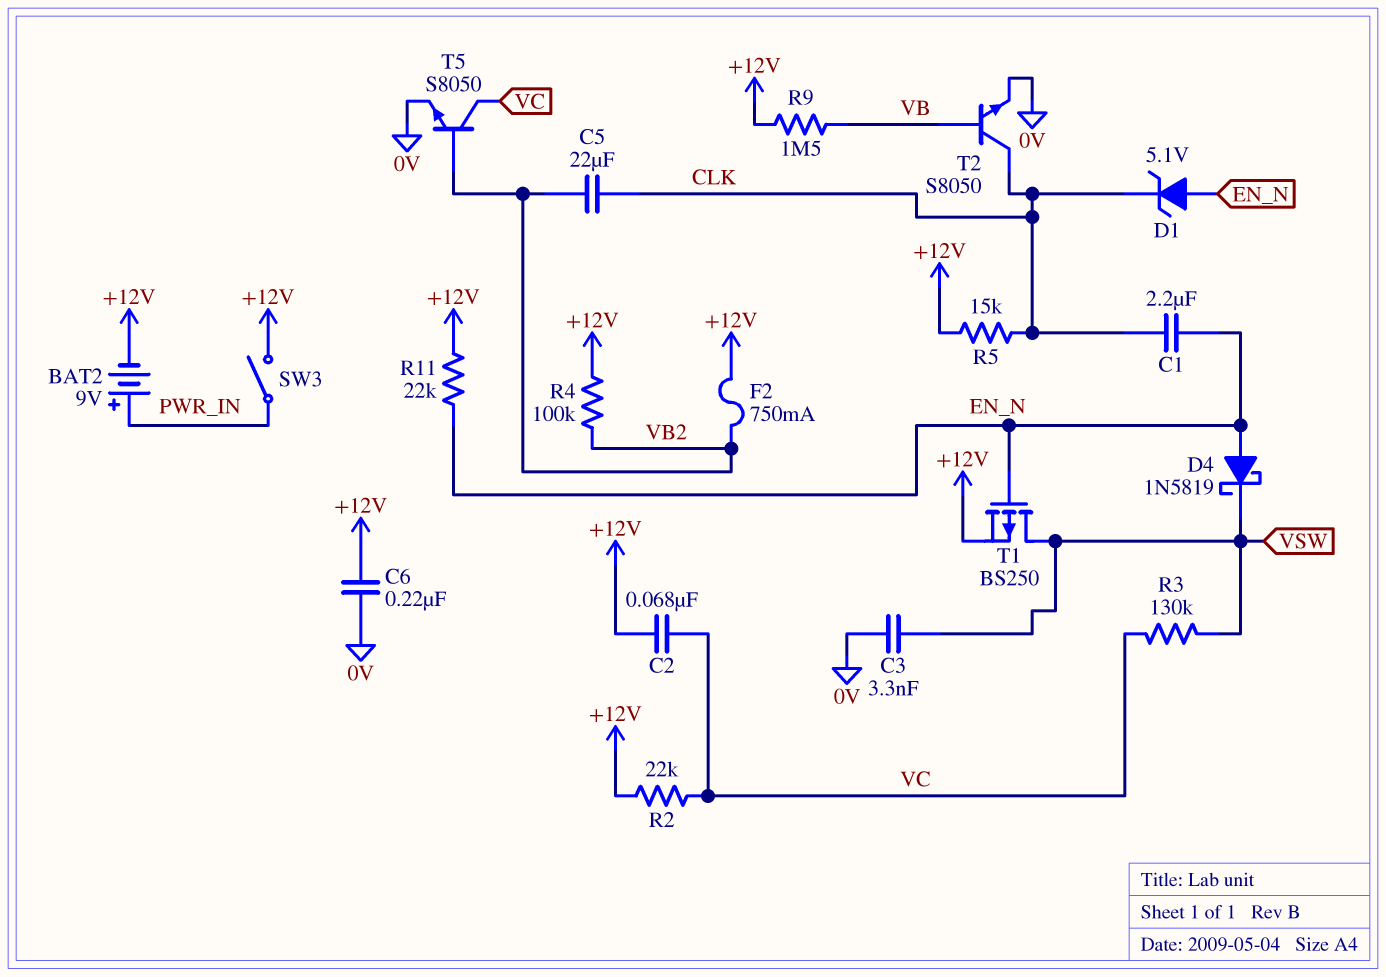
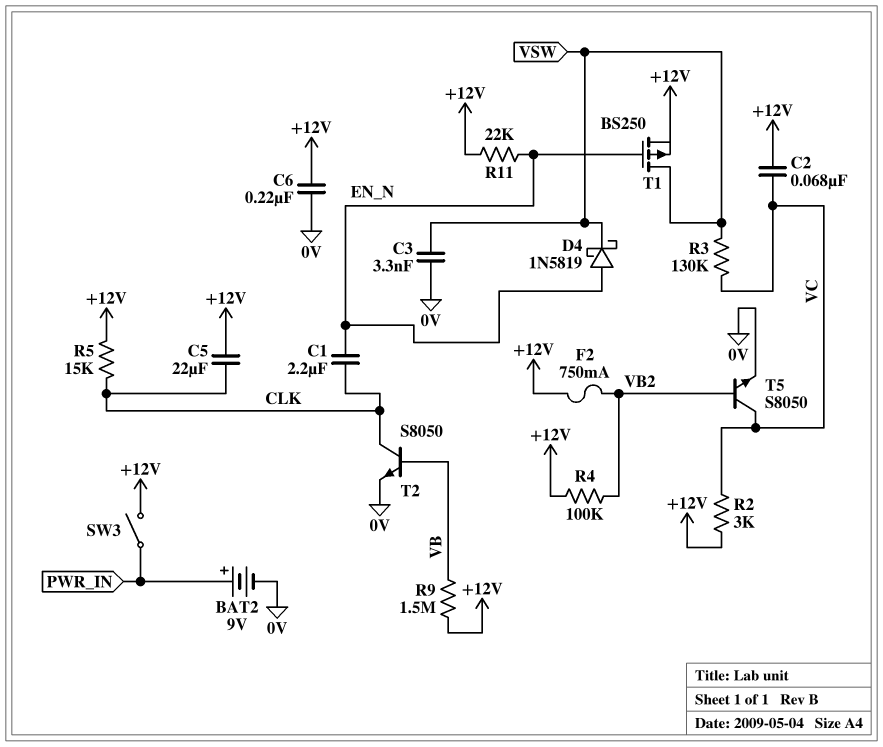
BAT2: 9V (plus PWR_IN, minus +12V) -> 9V (plus PWR_IN, minus 0V)
C5: 22uF (CLK, VB2) -> 22uF (+12V, CLK)
D1: zener 5.1V (A EN_N, K CLK) -> none
R2: 22k (+12V, VC) -> 3k (+12V, VC)

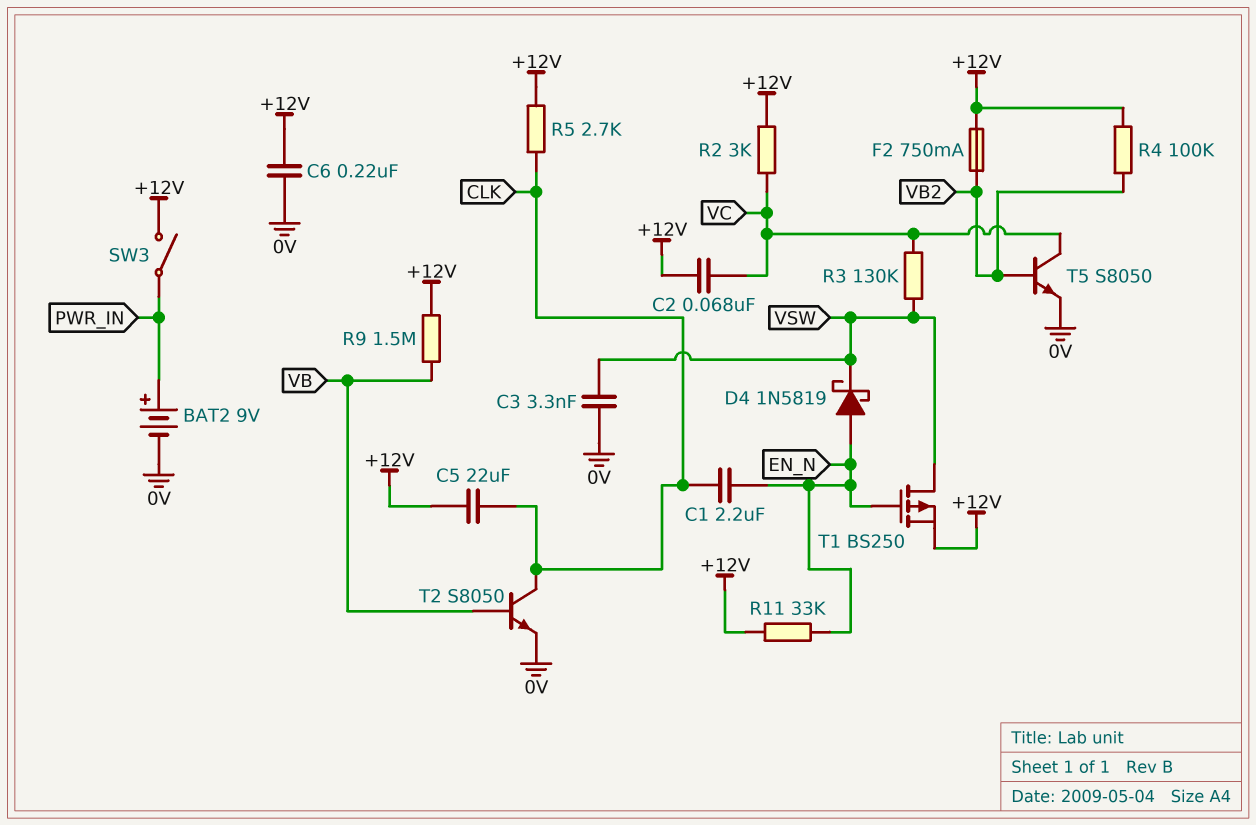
R5: 15k (+12V, CLK) -> 2.7k (+12V, CLK)
R11: 22k (+12V, EN_N) -> 33k (+12V, EN_N)

